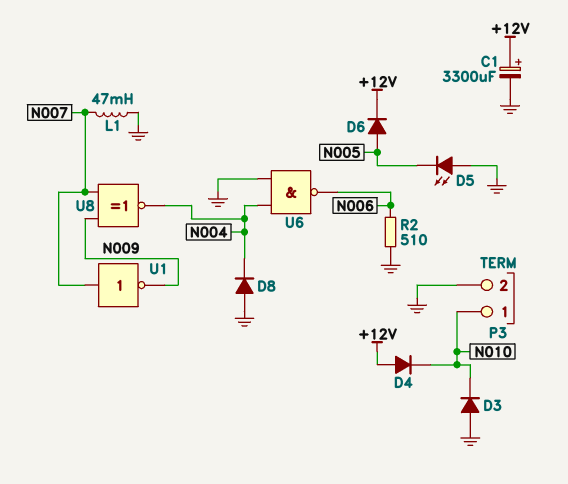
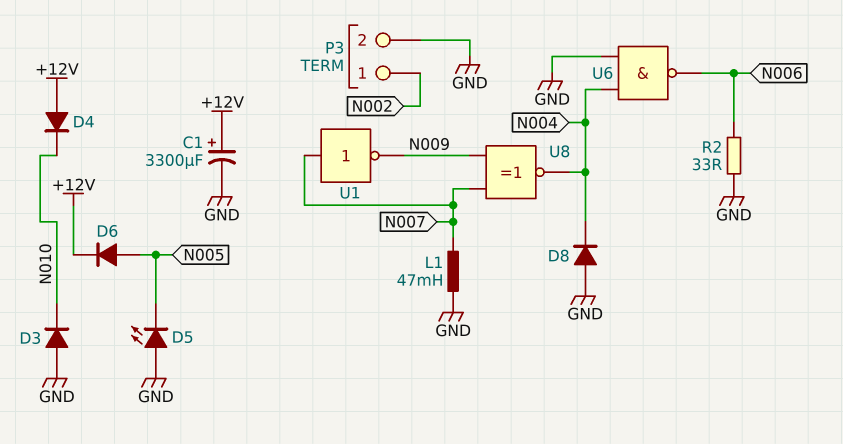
P3 pin 1: N010 -> N002
R2: 510 (GND, N006) -> 33 (GND, N006)

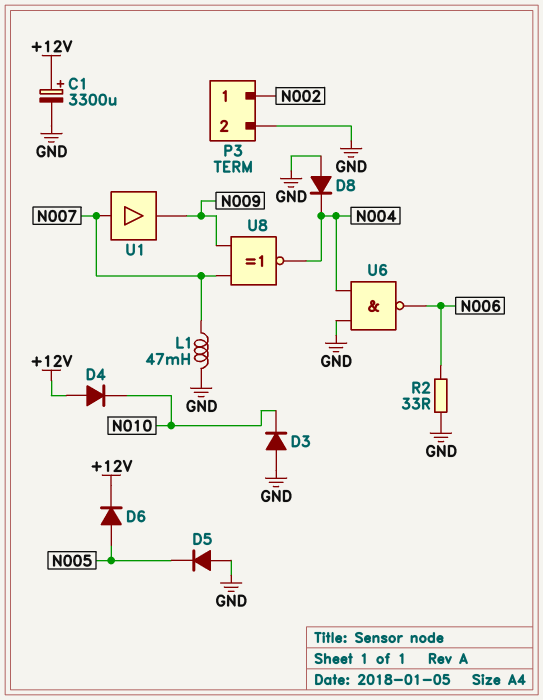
D5: LED (A GND, K N005) -> diode (A GND, K N005)
U1: NOT (in N007, out N009) -> buffer (in N007, out N009)

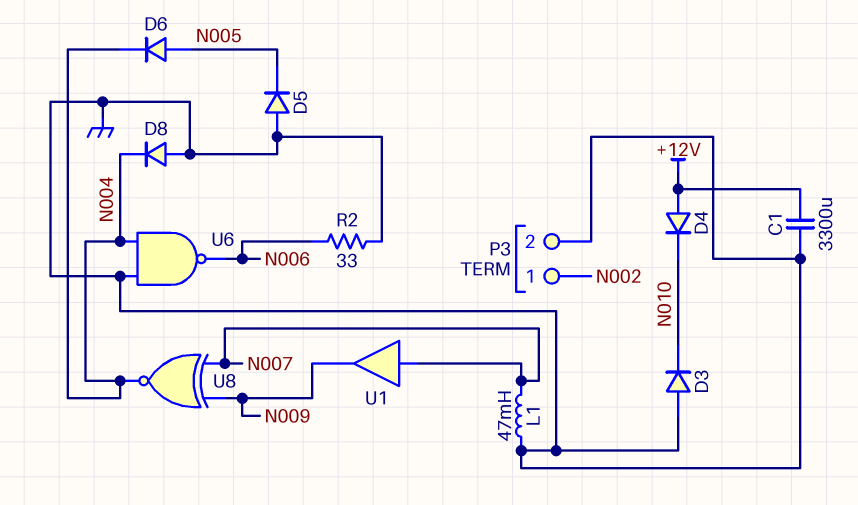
C1: 3300uF (plus +12V, minus GND) -> 3300uF (+12V, GND)
D6: diode (A N005, K +12V) -> diode (A N005, K N004)

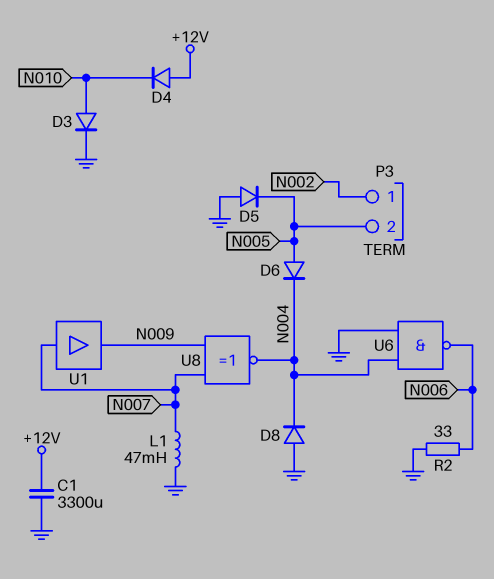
D3: diode (A GND, K N010) -> diode (A N010, K GND)
P3 pin 2: GND -> N005

